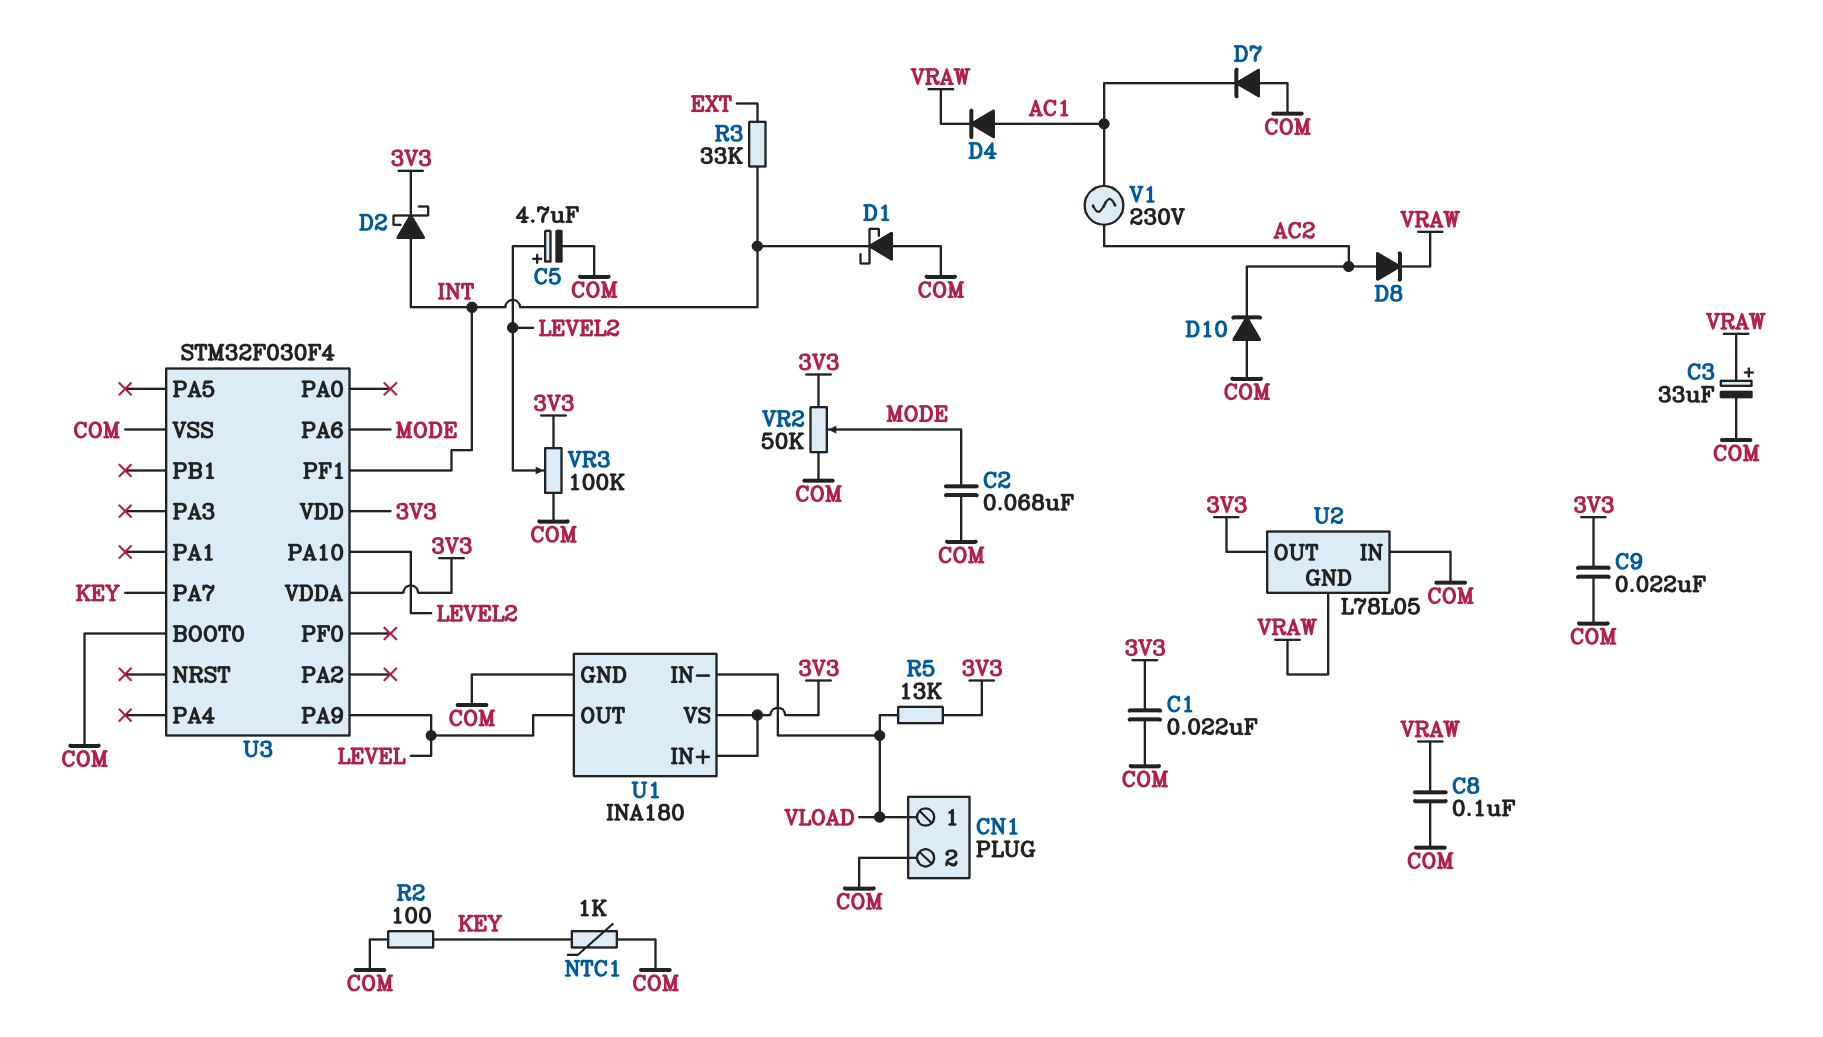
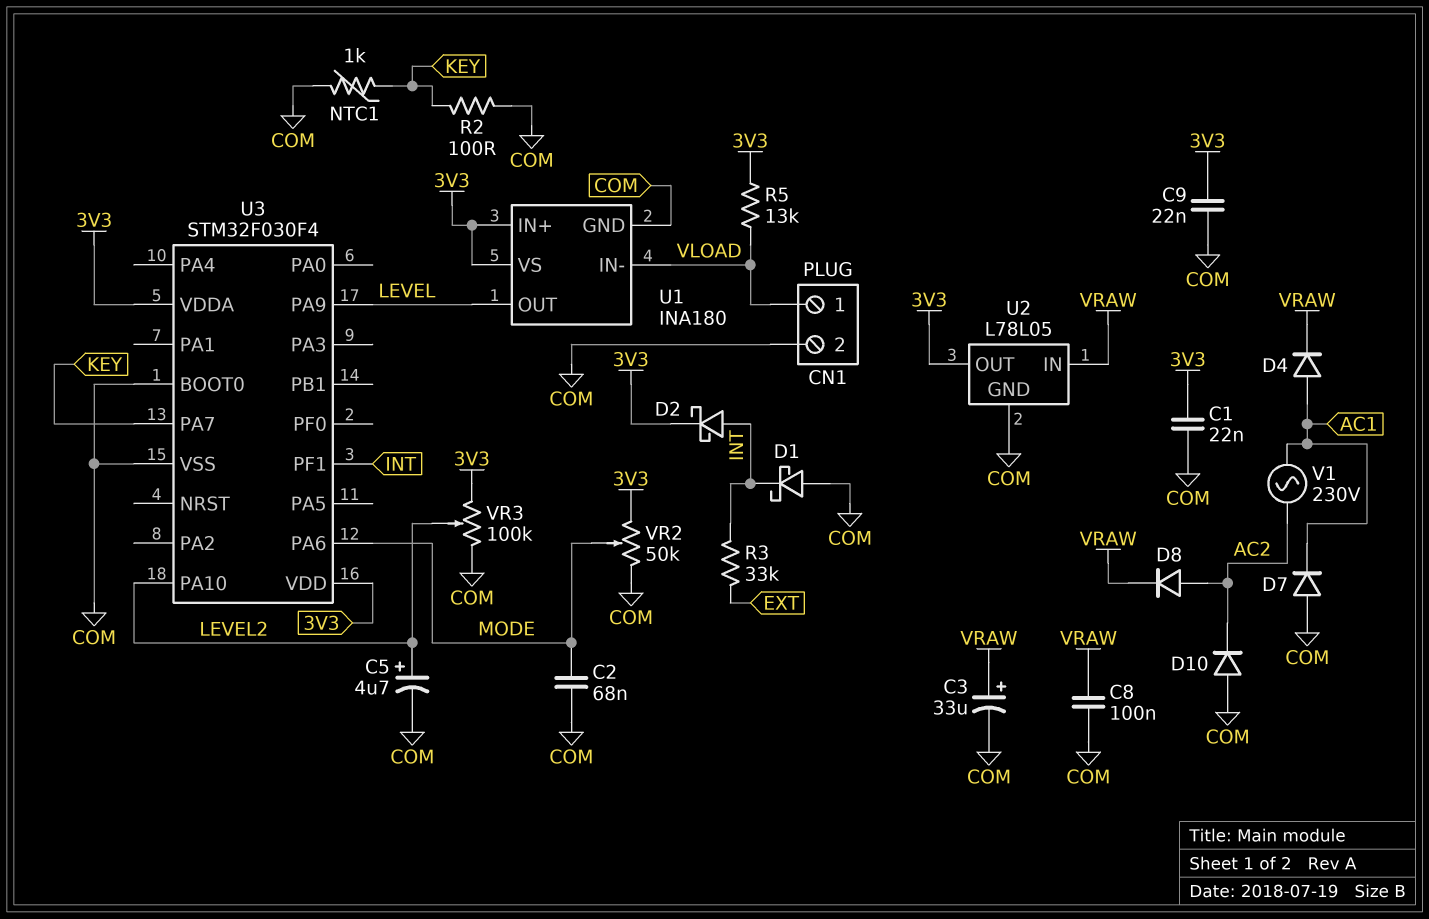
U2 pin GND: VRAW -> COM
U2 pin IN: COM -> VRAW

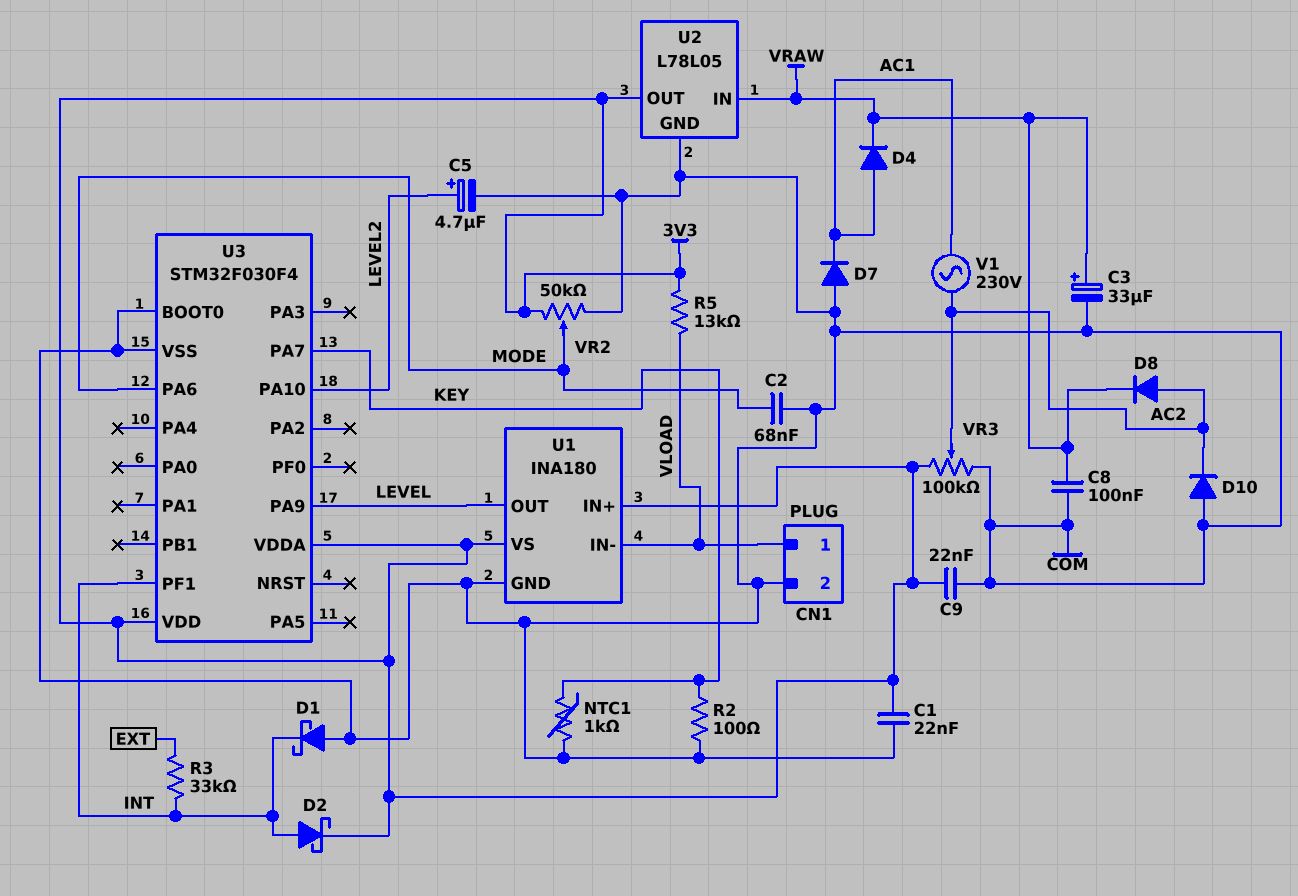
VR3: 100k (3V3, COM, wiper LEVEL2) -> 100k (3V3, COM, wiper AC2)

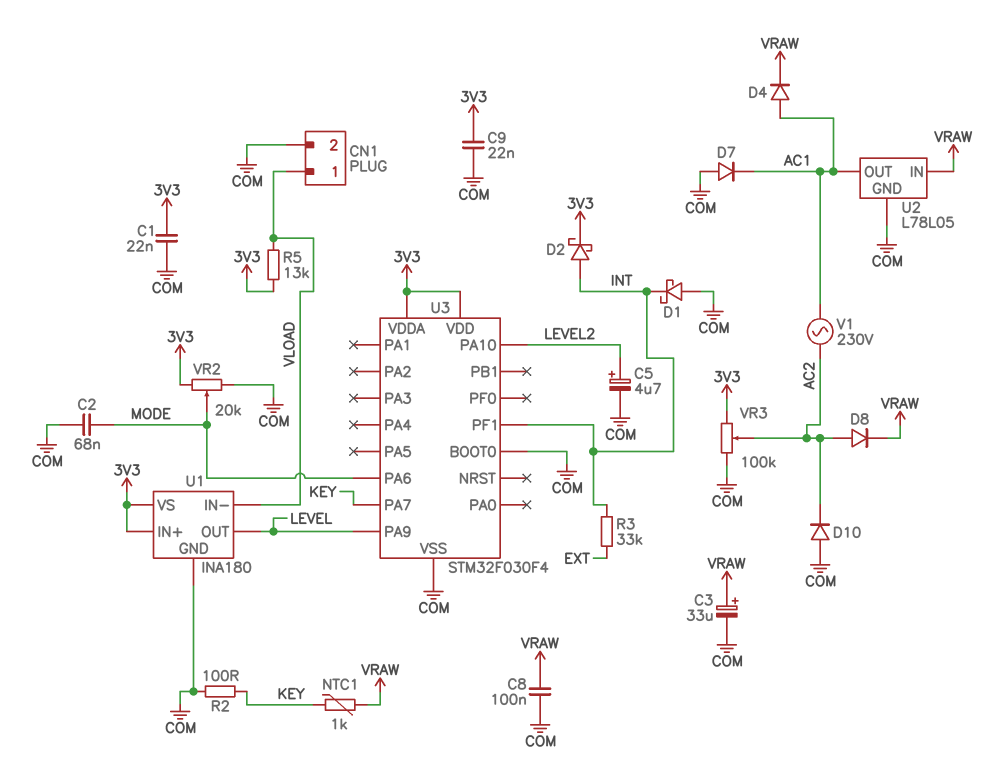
NTC1: 1k (COM, KEY) -> 1k (KEY, VRAW)
U2 pin OUT: 3V3 -> AC1
VR2: 50k (3V3, COM, wiper MODE) -> 20k (3V3, COM, wiper MODE)

